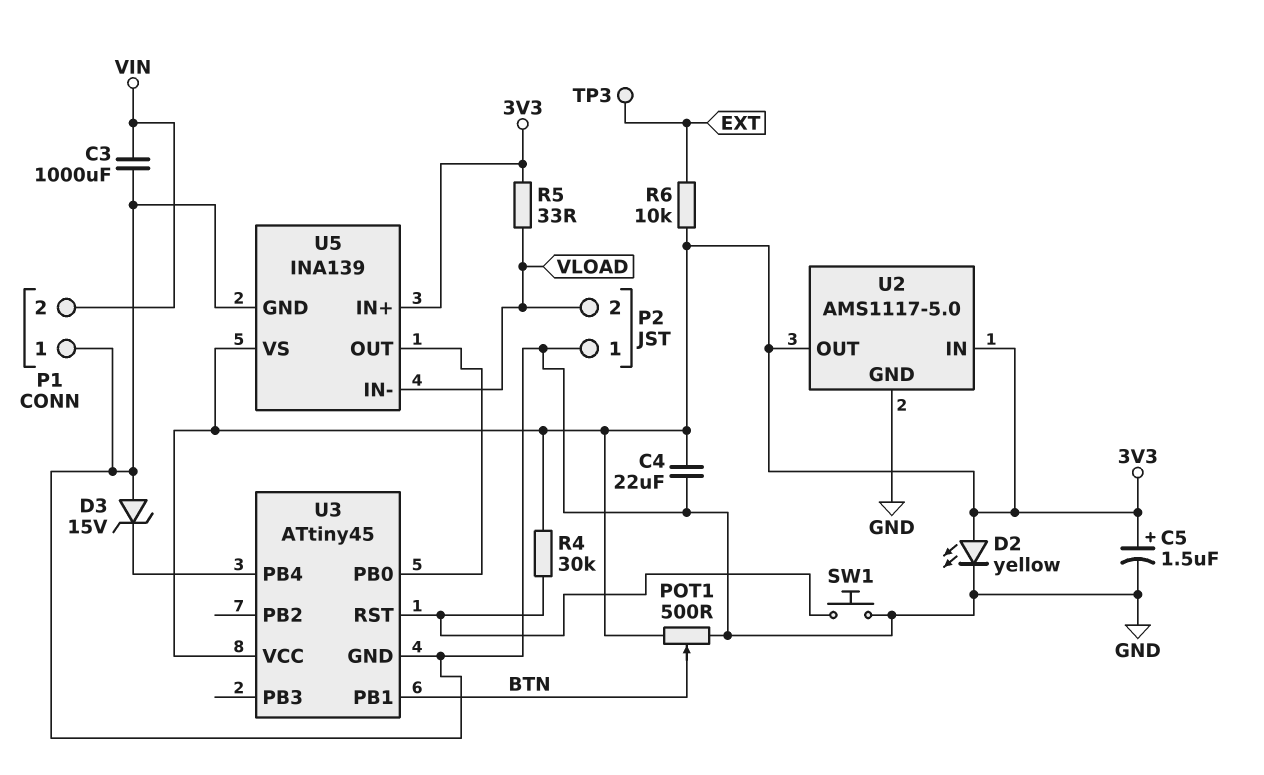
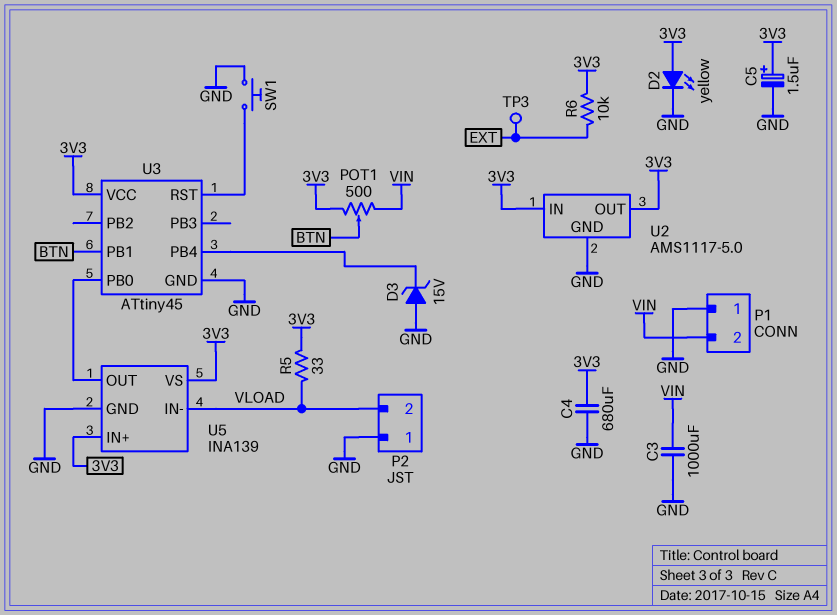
C4: 22uF (3V3, GND) -> 680uF (3V3, GND)
POT1: 500 (3V3, GND, wiper BTN) -> 500 (3V3, VIN, wiper BTN)
R4: 30k (3V3, U3/RST) -> none

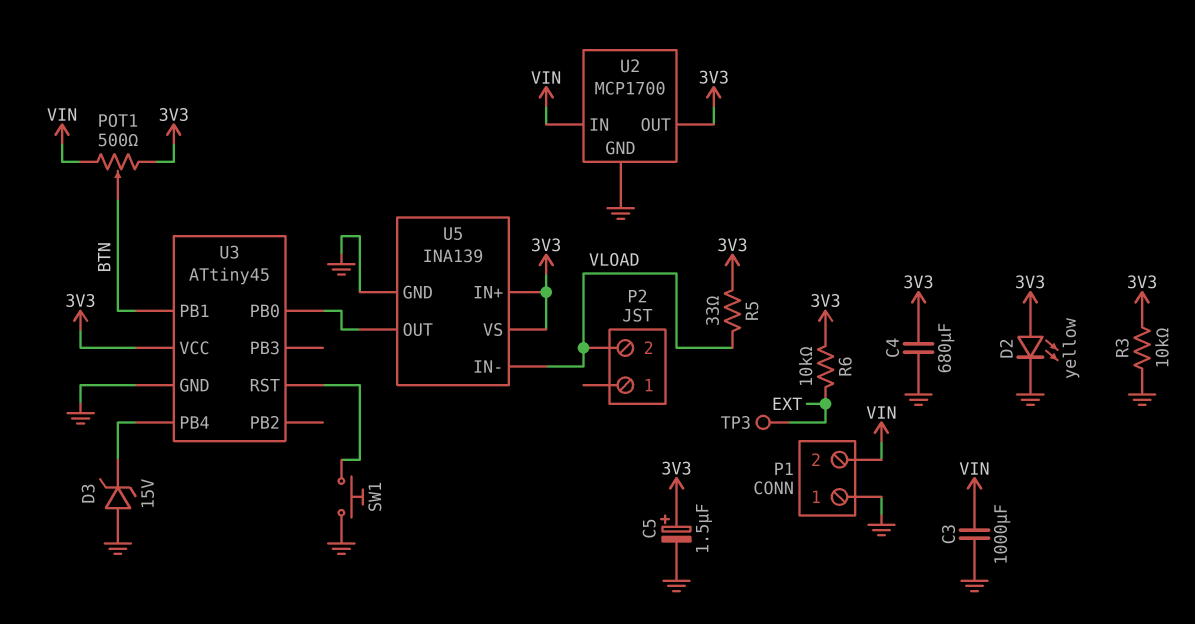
P2 pin 1: GND -> none
R3: none -> 10k (3V3, GND)
U2: AMS1117-5.0 -> MCP1700
U2 pin IN: 3V3 -> VIN

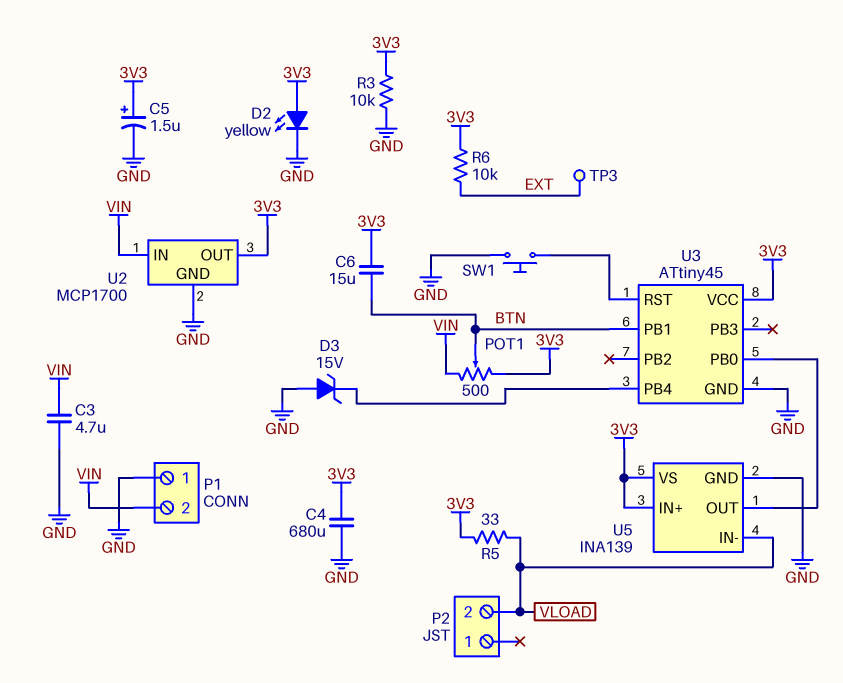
C3: 1000uF (GND, VIN) -> 4.7uF (GND, VIN)
C6: none -> 15uF (3V3, BTN)

